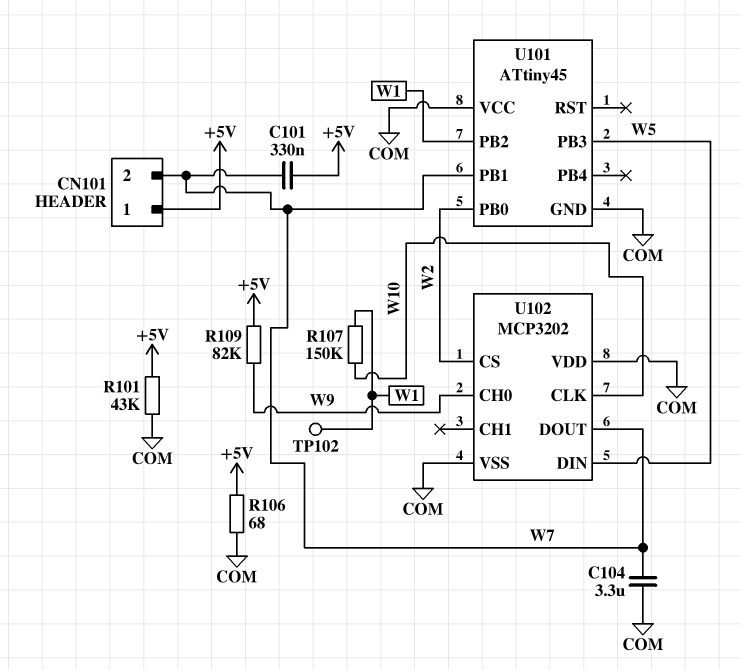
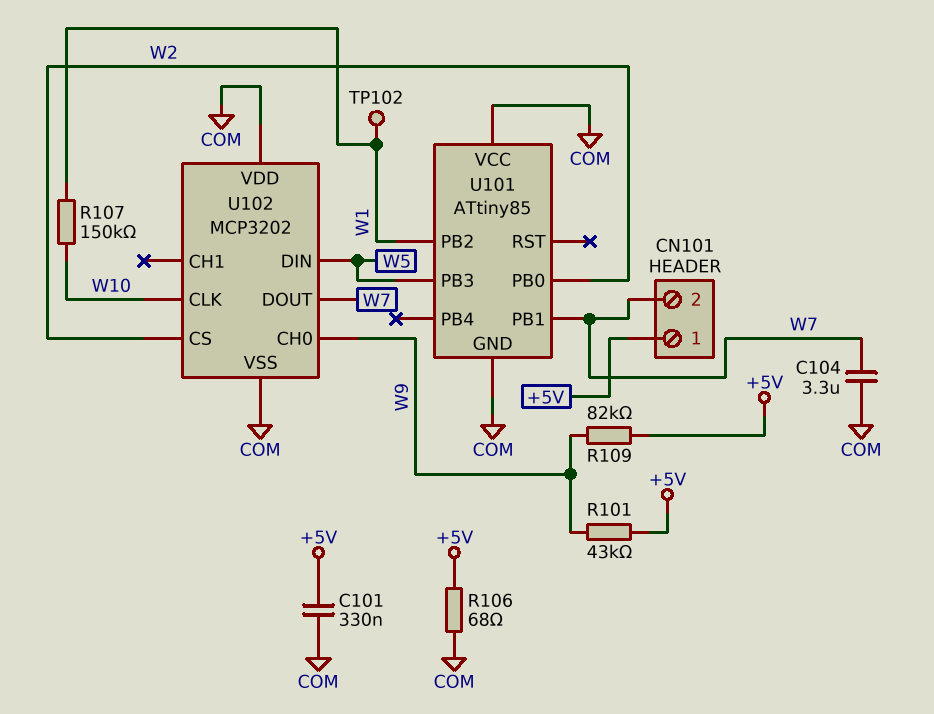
C101: 330nF (+5V, W7) -> 330nF (+5V, COM)
R101: 43k (+5V, COM) -> 43k (+5V, W9)
U101: ATtiny45 -> ATtiny85

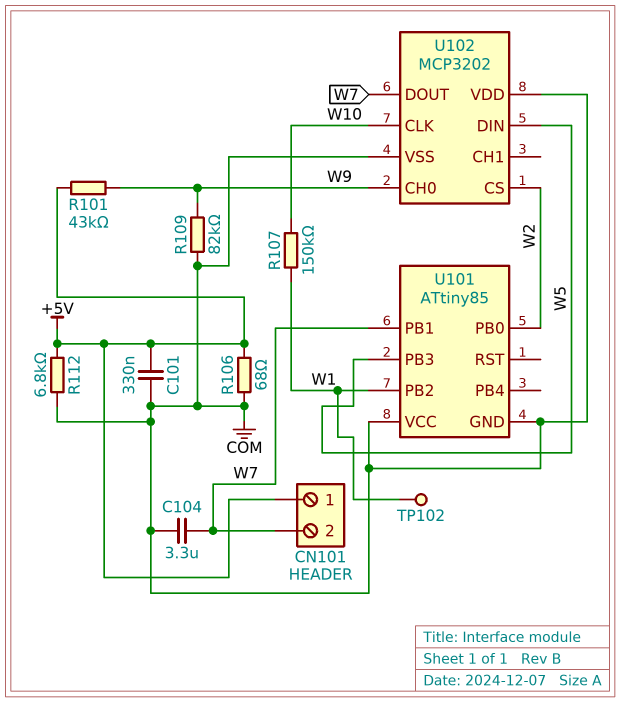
R109: 82k (+5V, W9) -> 82k (COM, W9)
R112: none -> 6.8k (+5V, COM)

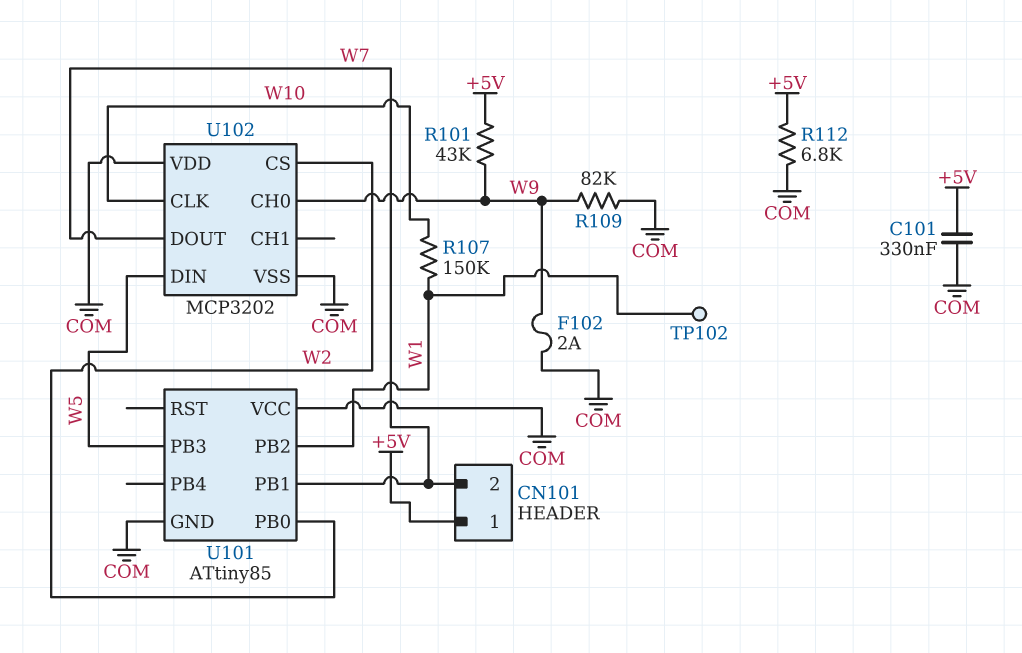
C104: 3.3uF (COM, W7) -> none
F102: none -> 2A (COM, W9)
R106: 68 (+5V, COM) -> none

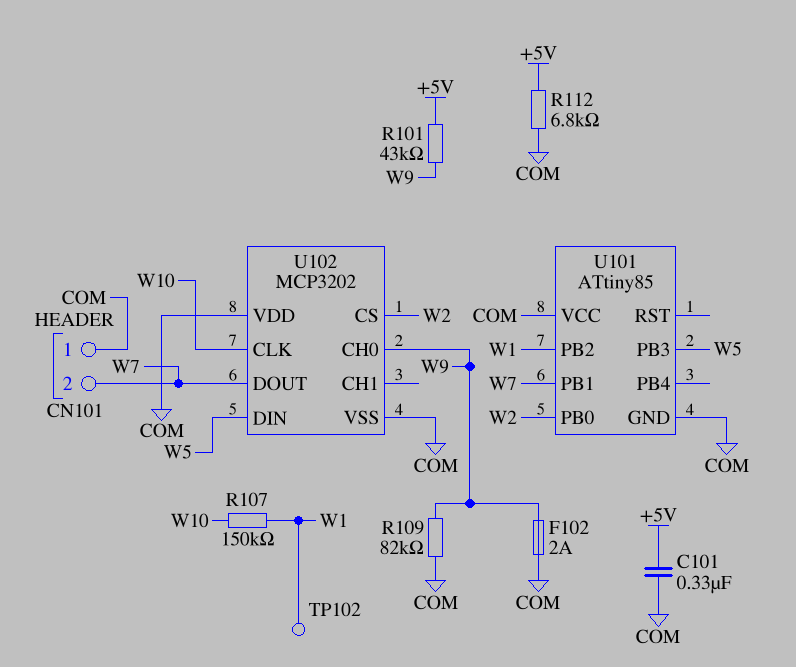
CN101 pin 1: +5V -> COM

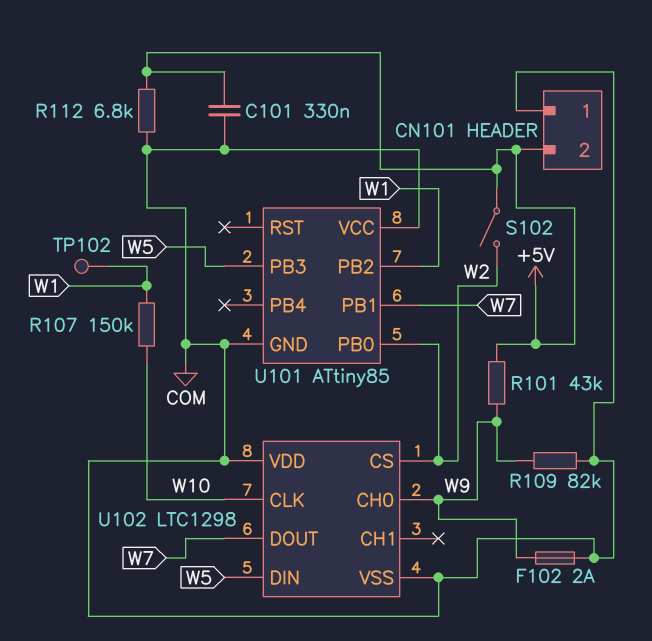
CN101 pin 2: W7 -> +5V
S102: none -> switch (+5V, W2)
U102: MCP3202 -> LTC1298

